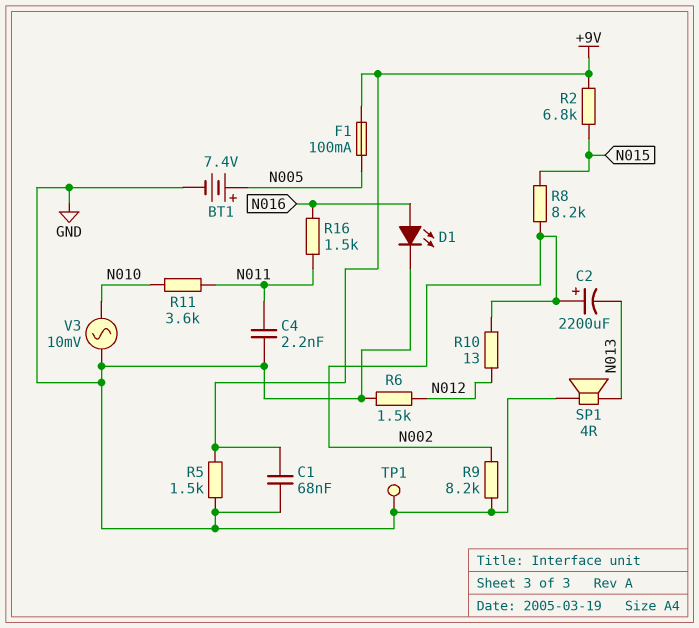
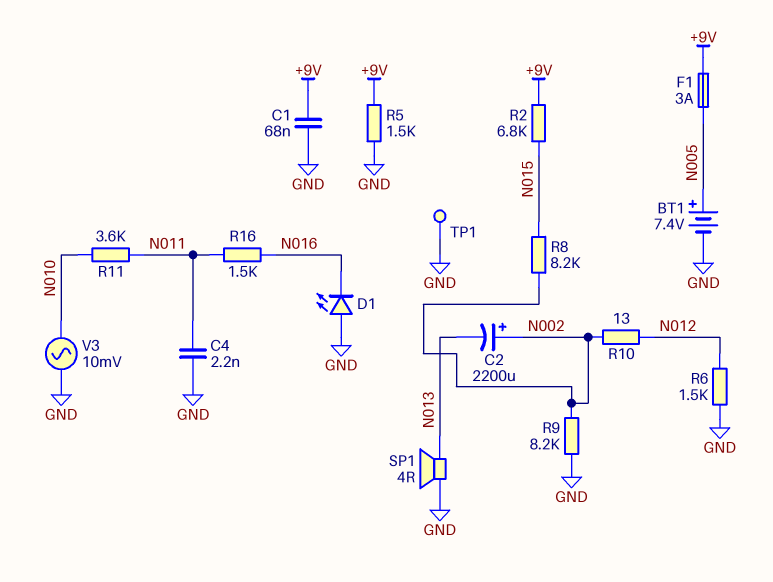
D1: LED (A N016, K GND) -> LED (A GND, K N016)
F1: 100mA (+9V, N005) -> 3A (+9V, N005)

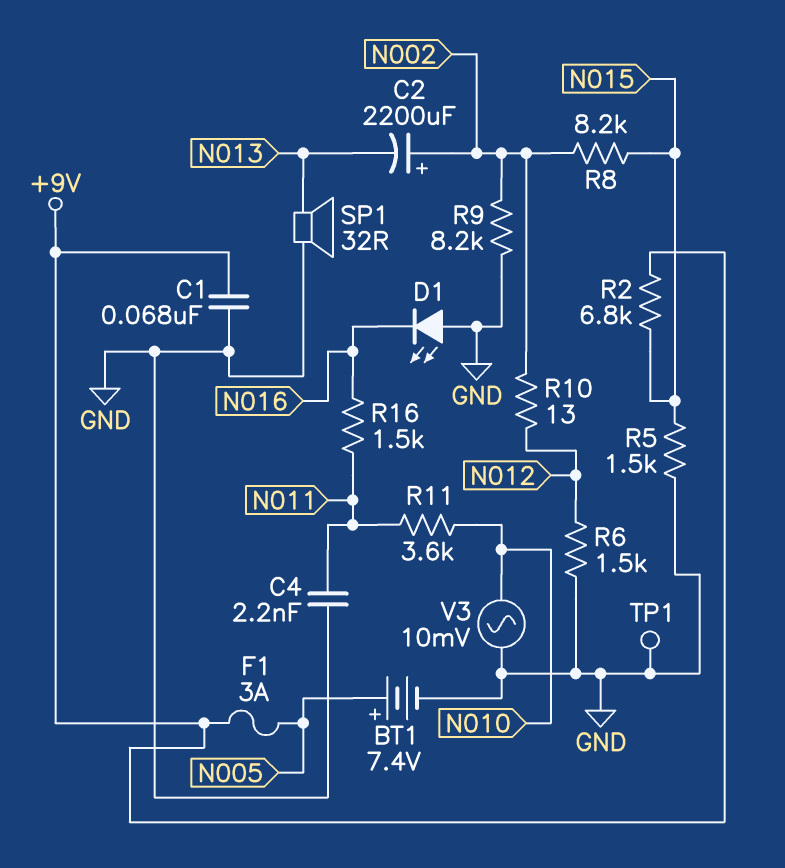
R5: 1.5k (+9V, GND) -> 1.5k (GND, N015)
SP1: speaker 4R (GND, N013) -> speaker 32R (GND, N013)

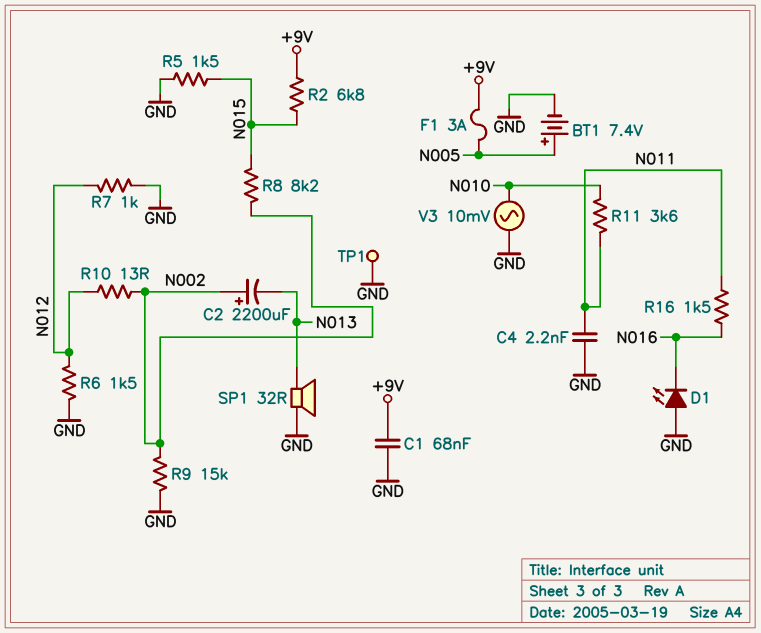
R7: none -> 1k (GND, N012)
R9: 8.2k (GND, N002) -> 15k (GND, N002)

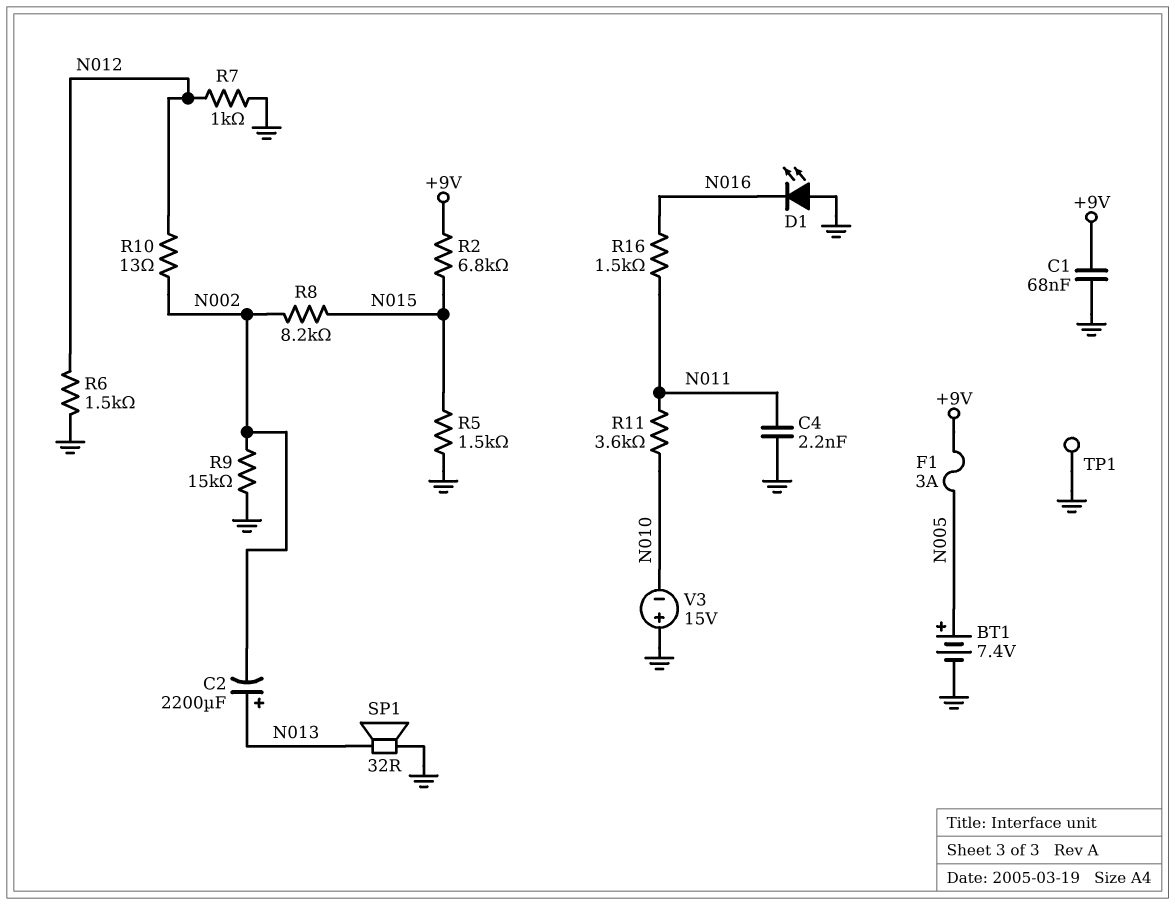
C2: 2200uF (plus N002, minus N013) -> 2200uF (plus N013, minus N002)
V3: AC 10mV (GND, N010) -> 15V (plus GND, minus N010)

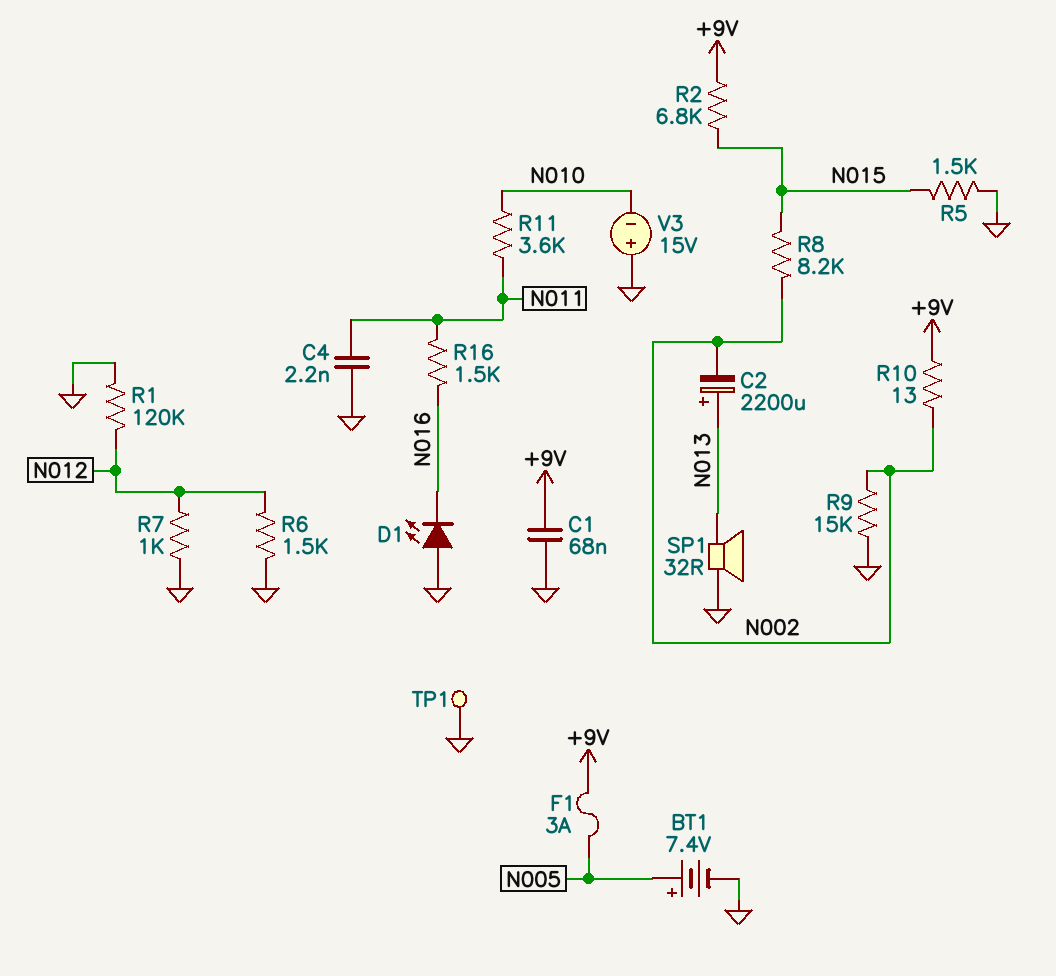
R1: none -> 120k (GND, N012)
R10: 13 (N002, N012) -> 13 (+9V, N002)

